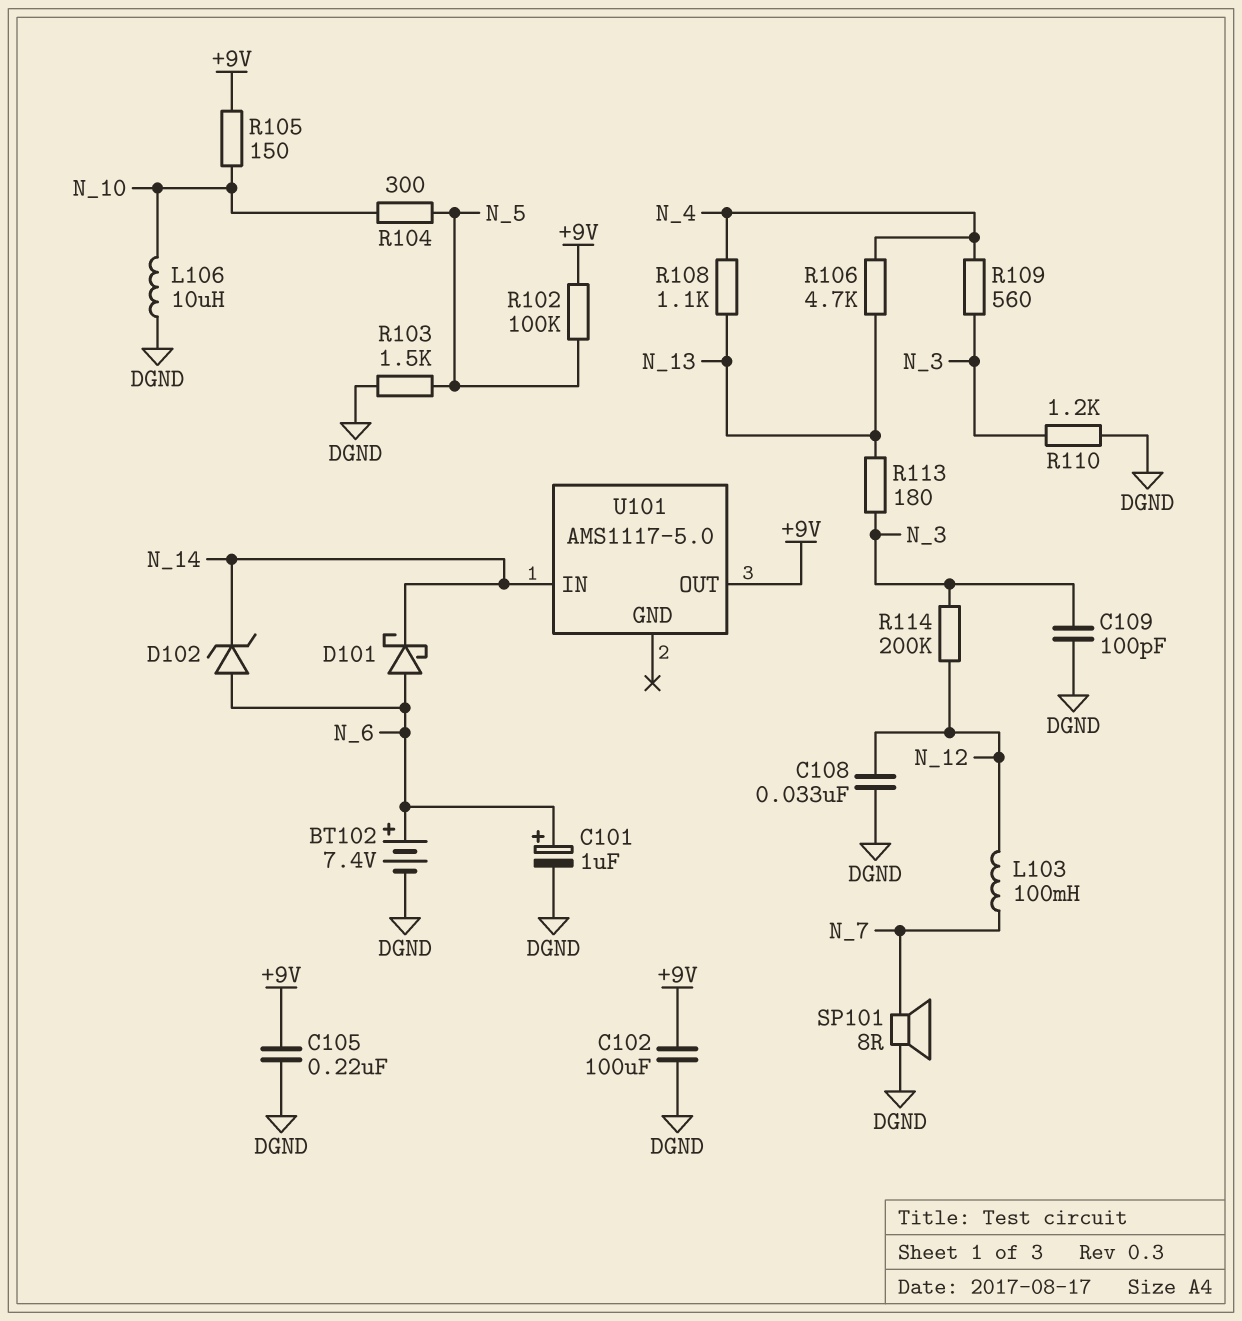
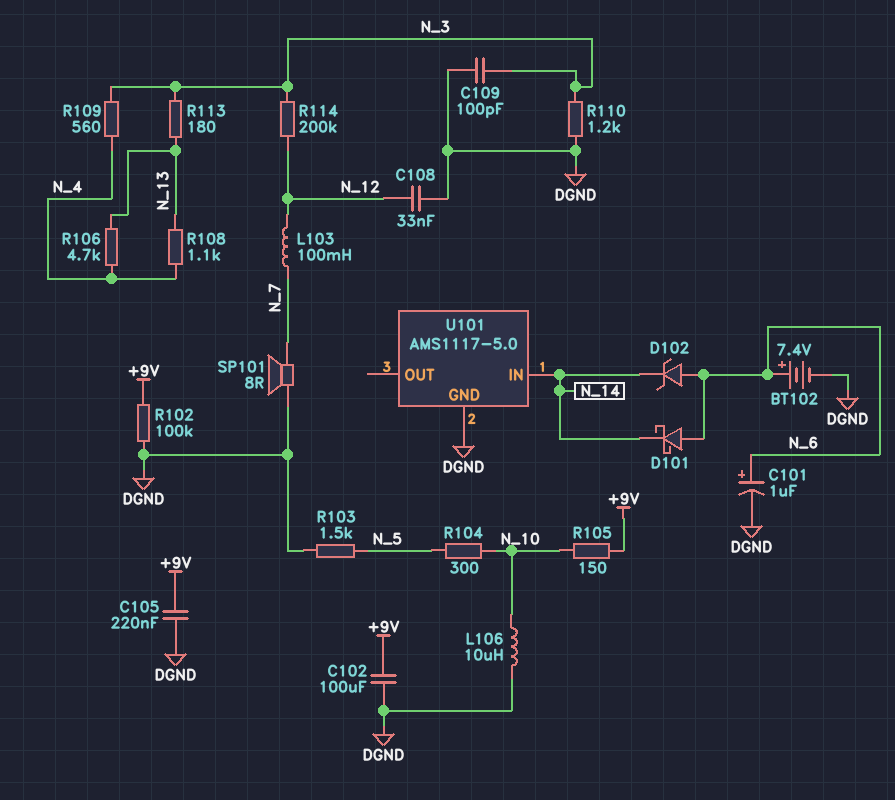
R102: 100k (+9V, N_5) -> 100k (+9V, DGND)
U101 pin GND: none -> DGND
U101 pin OUT: +9V -> none

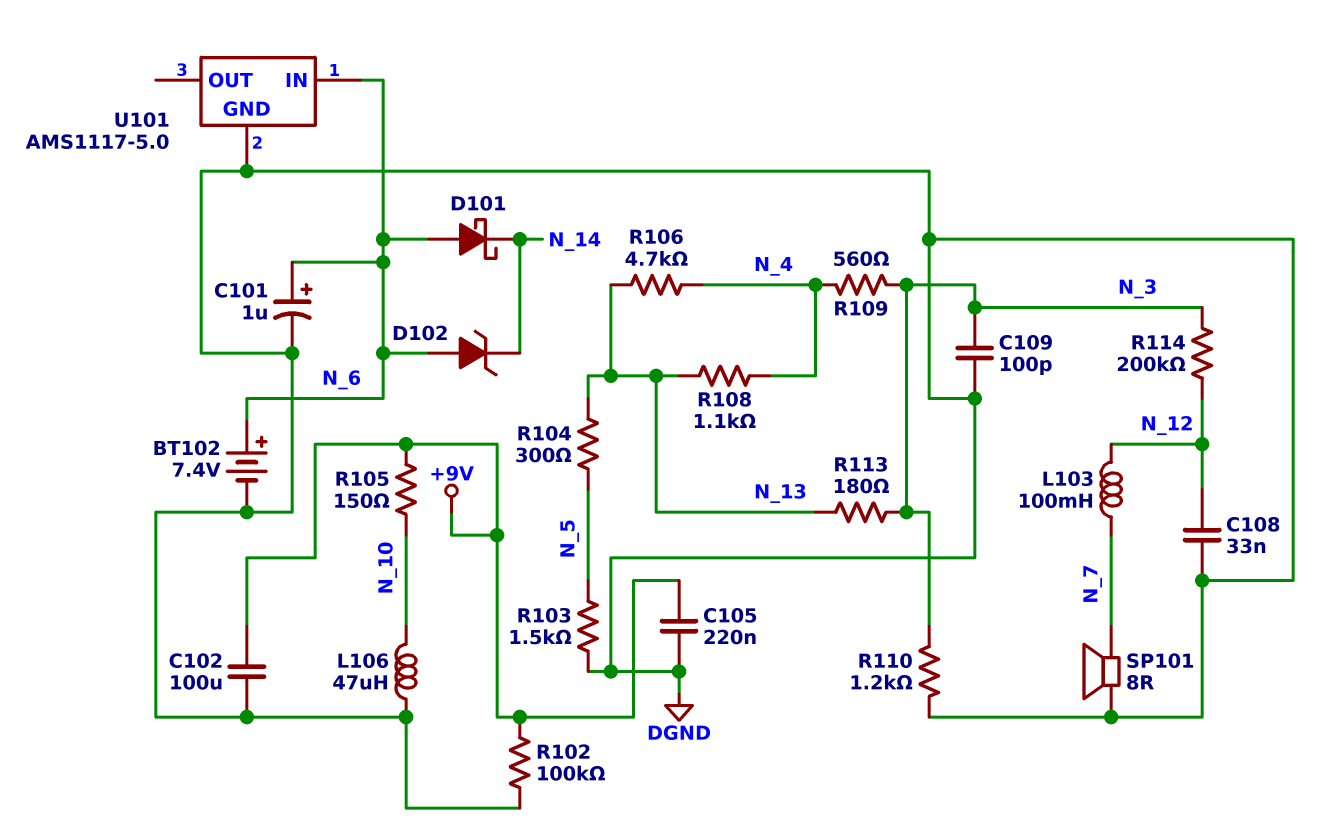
L106: 10uH (DGND, N_10) -> 47uH (DGND, N_10)
R104: 300 (N_5, N_10) -> 300 (N_5, N_13)
U101 pin IN: N_14 -> N_6

